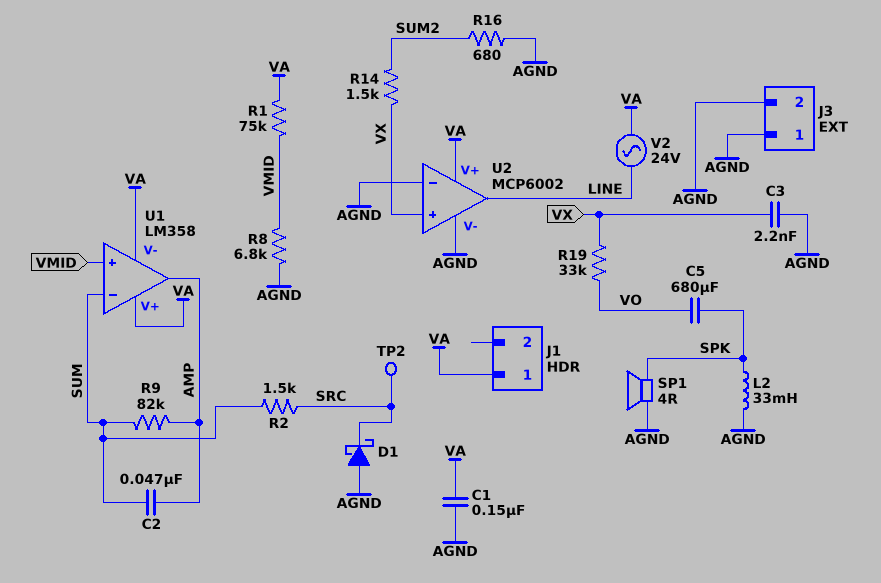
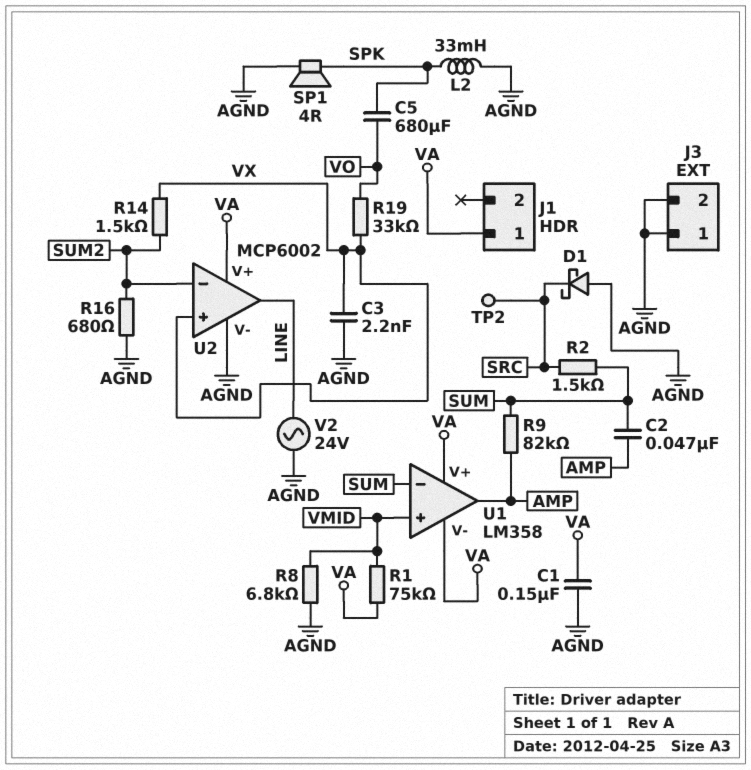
U2 pin in-: AGND -> SUM2
V2: AC 24V (LINE, VA) -> AC 24V (AGND, LINE)

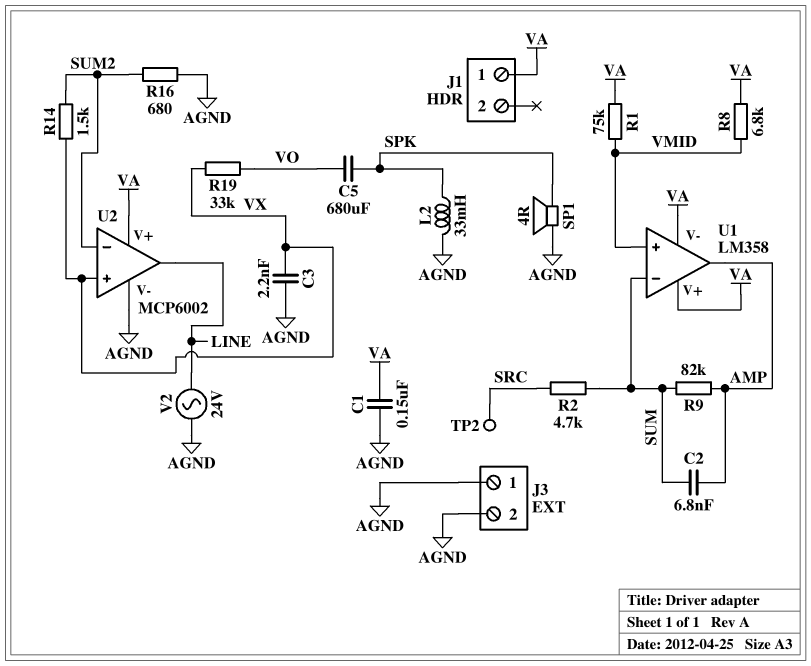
C2: 47nF (AMP, SUM) -> 6.8nF (AMP, SUM)
D1: schottky (A AGND, K SRC) -> none
R2: 1.5k (SRC, SUM) -> 4.7k (SRC, SUM)
R8: 6.8k (AGND, VMID) -> 6.8k (VA, VMID)

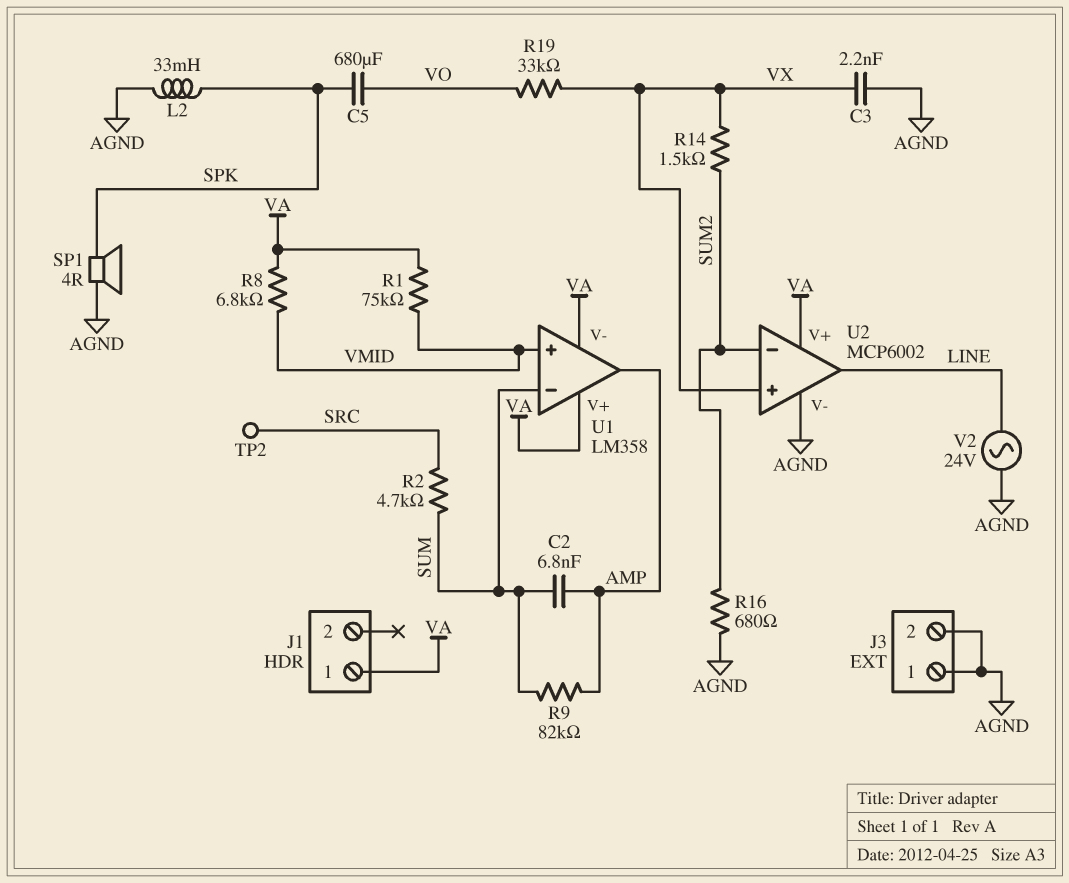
C1: 150nF (AGND, VA) -> none

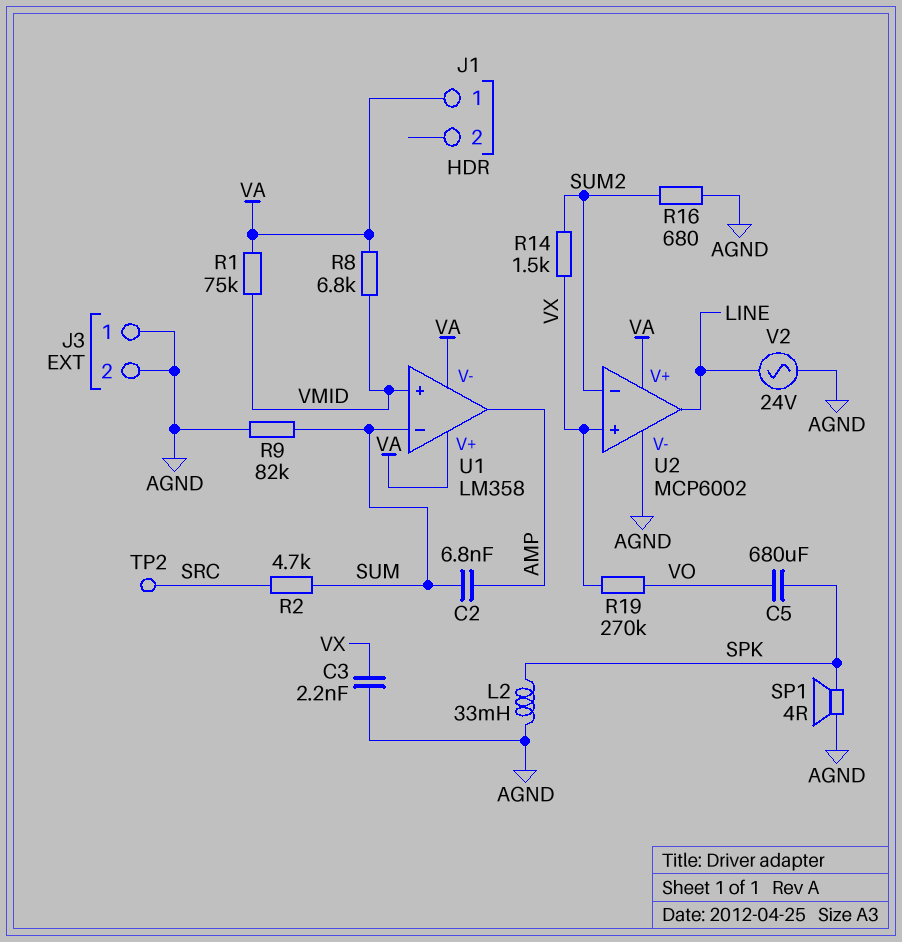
R9: 82k (AMP, SUM) -> 82k (AGND, SUM)
R19: 33k (VO, VX) -> 270k (VO, VX)

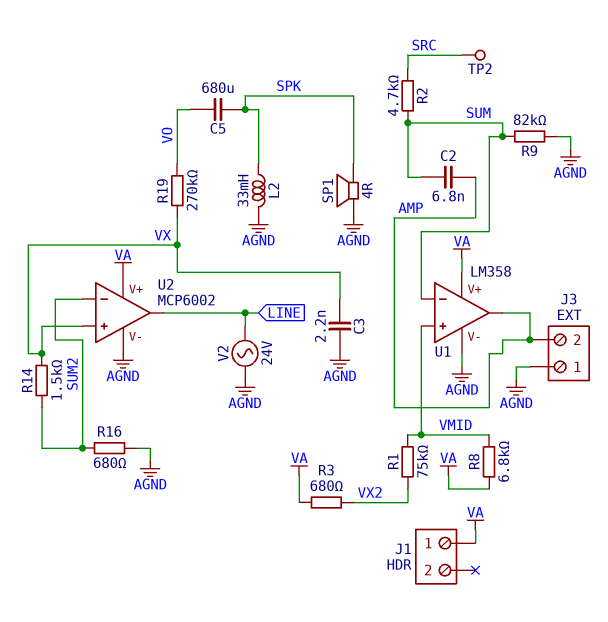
J3 pin 2: AGND -> AMP
R1: 75k (VA, VMID) -> 75k (VMID, VX2)
R3: none -> 680 (VA, VX2)
U1 pin V-: VA -> AGND

